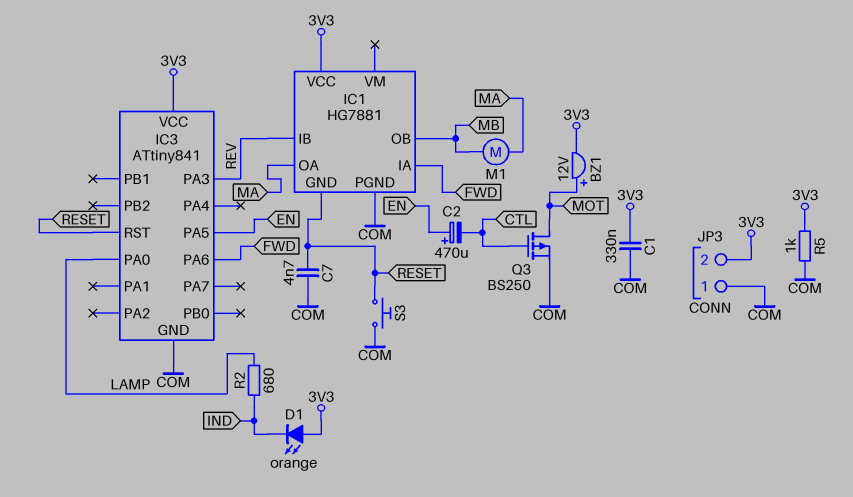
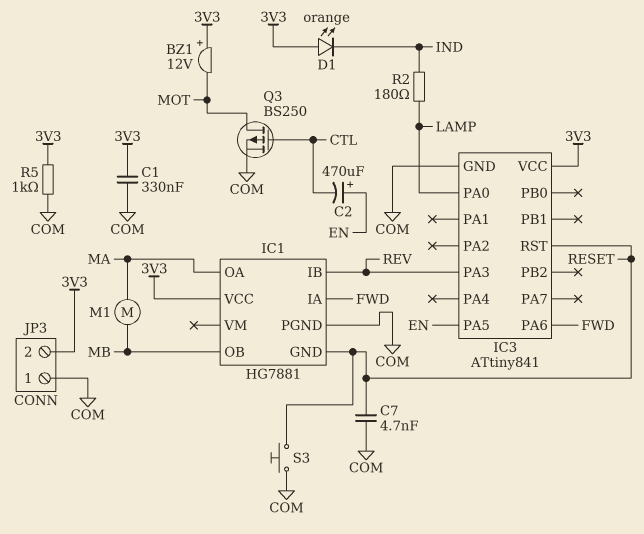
BZ1: buzzer 12V (plus MOT, minus 3V3) -> buzzer 12V (plus 3V3, minus MOT)
R2: 680 (IND, LAMP) -> 180 (IND, LAMP)

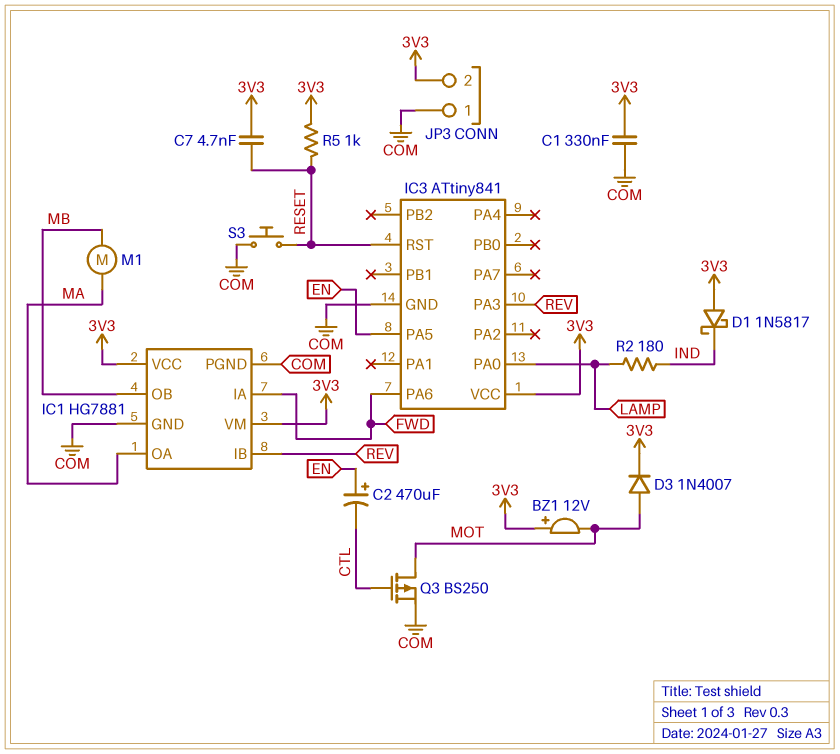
C7: 4.7nF (COM, RESET) -> 4.7nF (3V3, RESET)
D1: LED orange (A 3V3, K IND) -> schottky 1N5817 (A 3V3, K IND)
D3: none -> diode 1N4007 (A MOT, K 3V3)
IC1 pin GND: RESET -> COM
IC1 pin VM: none -> 3V3
R5: 1k (3V3, COM) -> 1k (3V3, RESET)

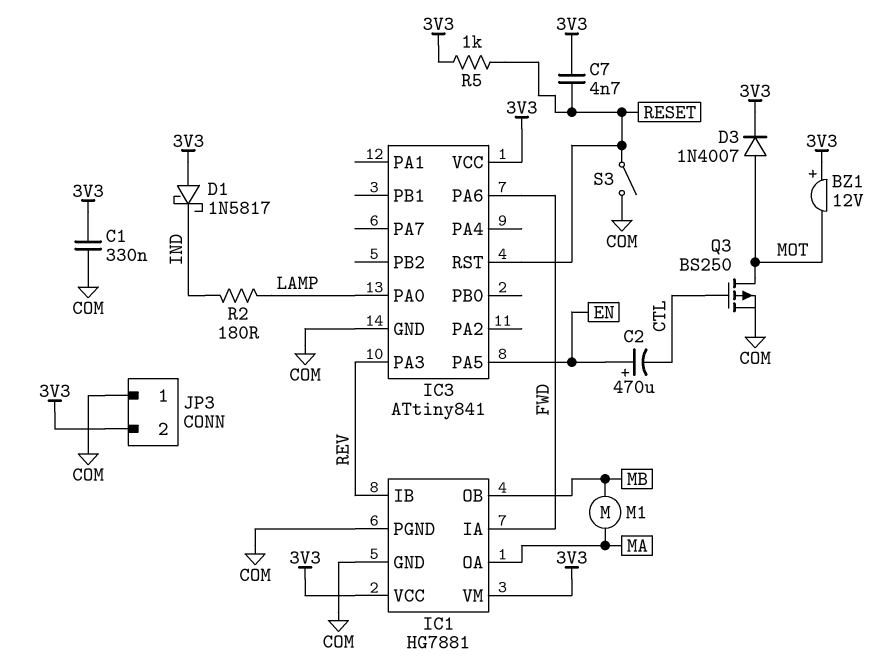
S3: button (COM, RESET) -> switch (COM, RESET)

